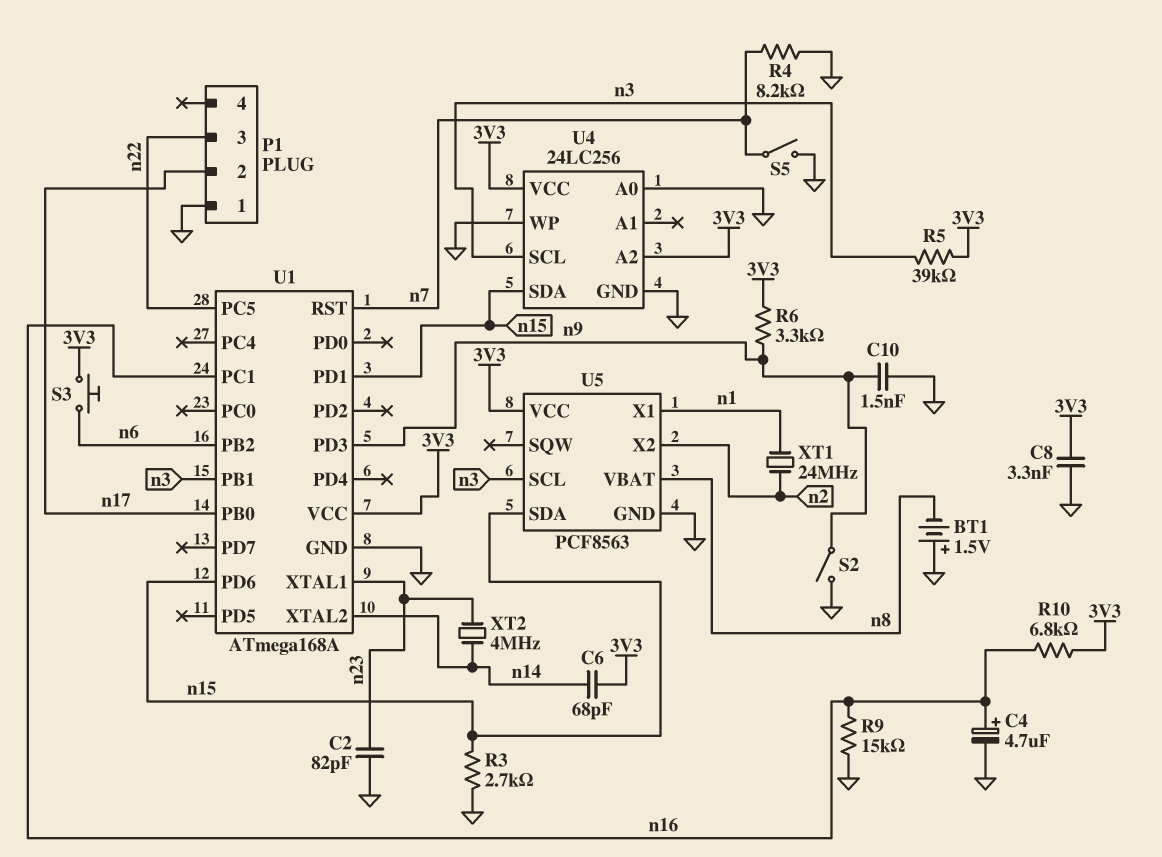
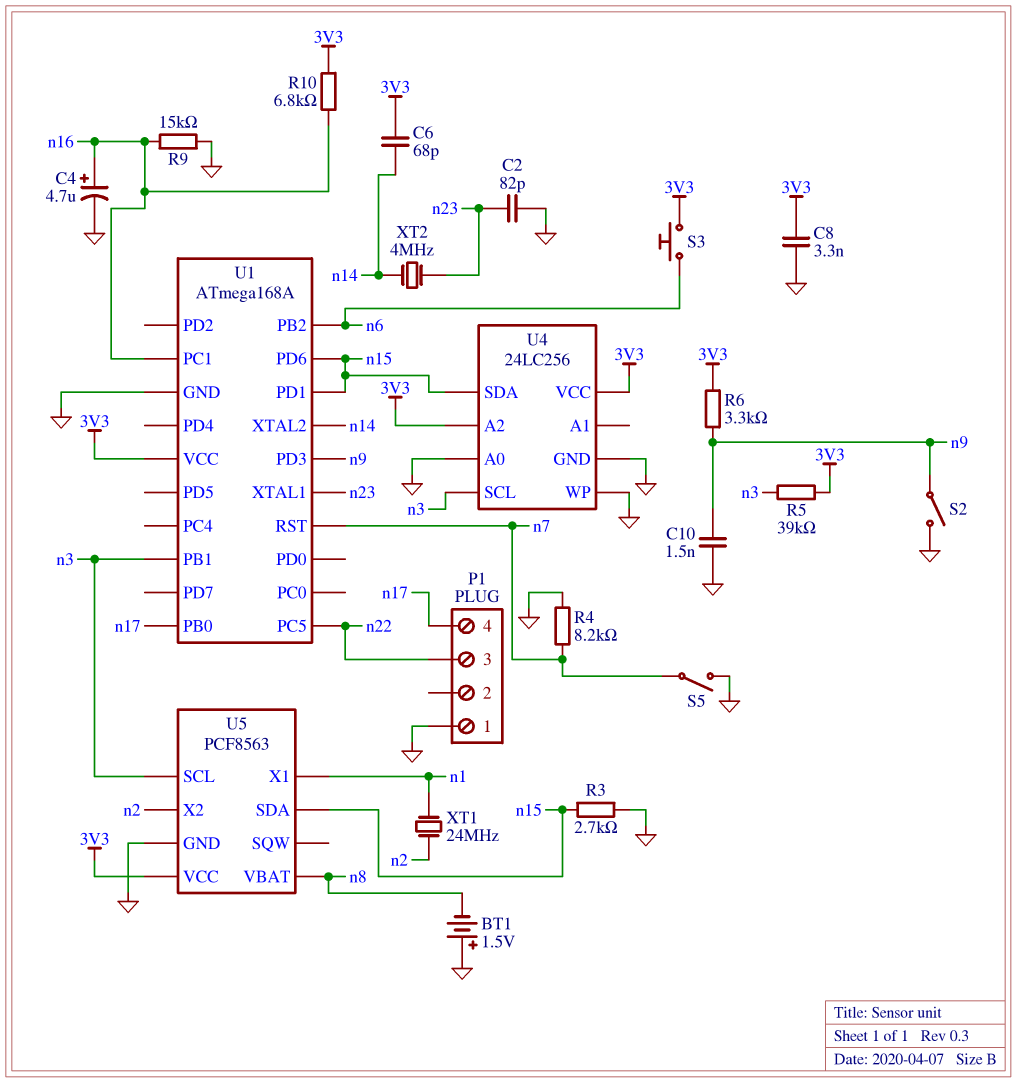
P1 pin 2: n17 -> none
P1 pin 4: none -> n17

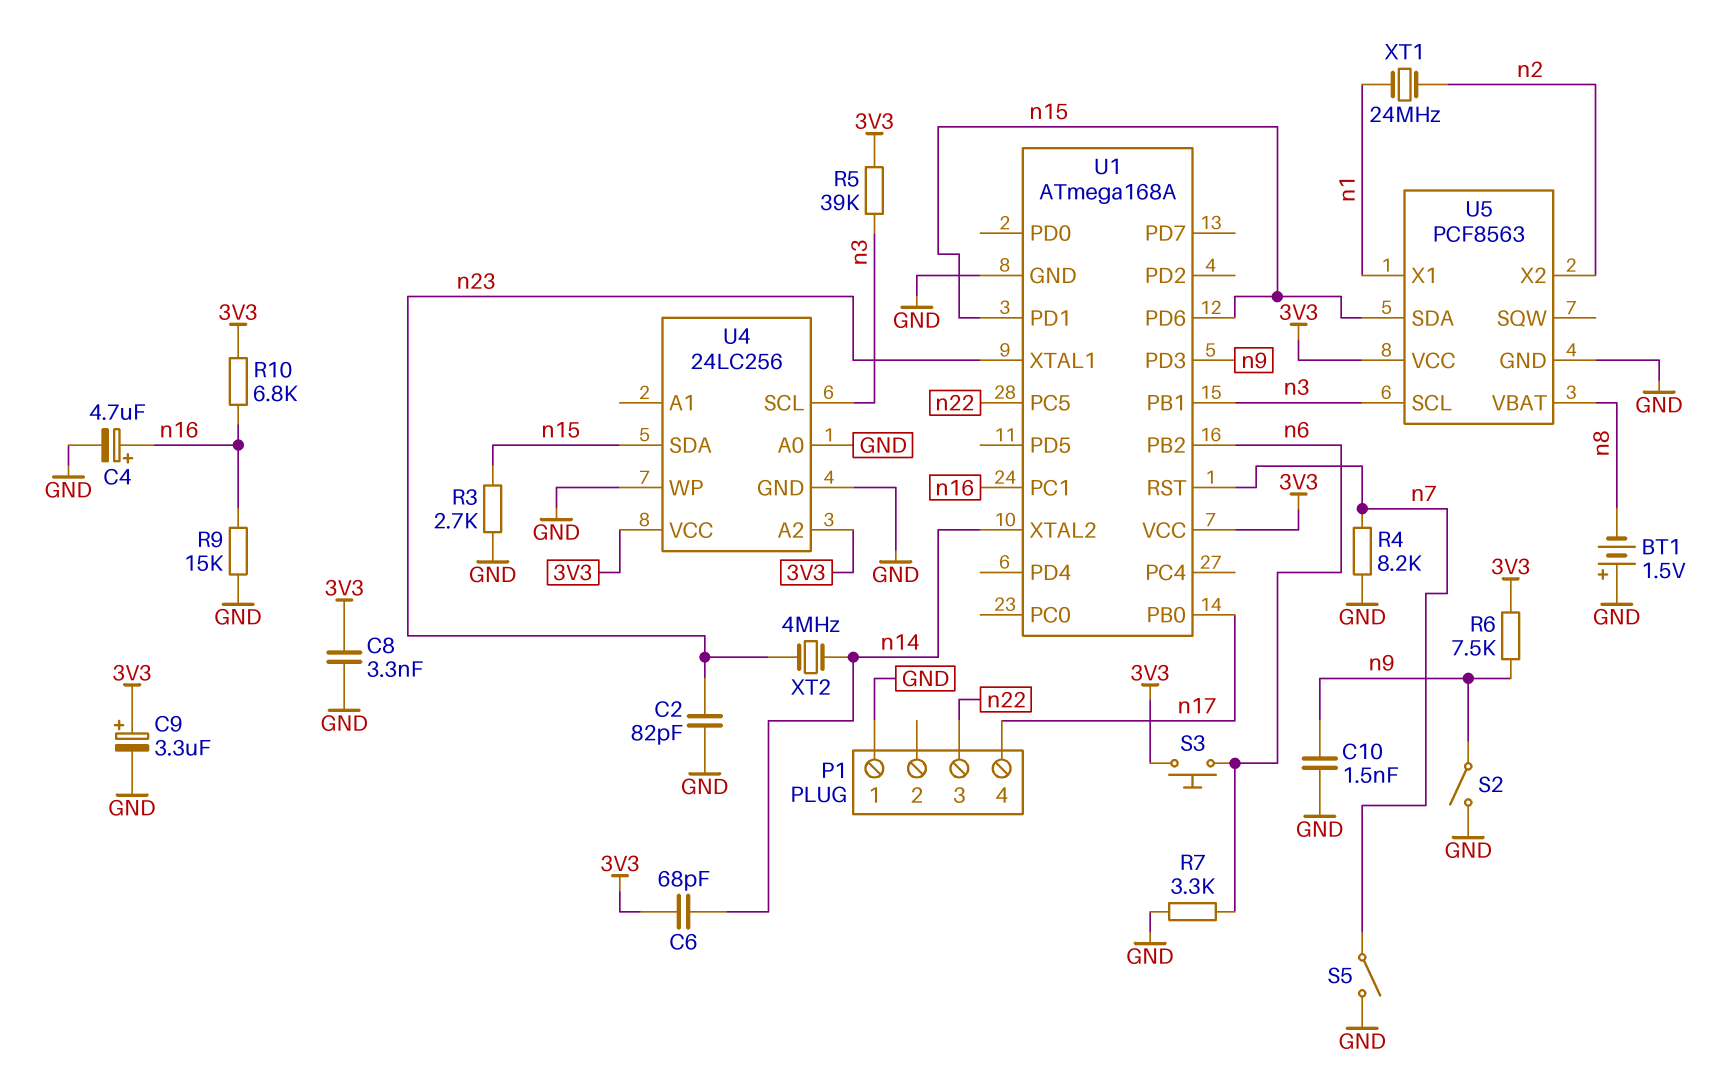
C9: none -> 3.3uF (plus 3V3, minus GND)
R6: 3.3k (3V3, n9) -> 7.5k (3V3, n9)
R7: none -> 3.3k (GND, n6)

